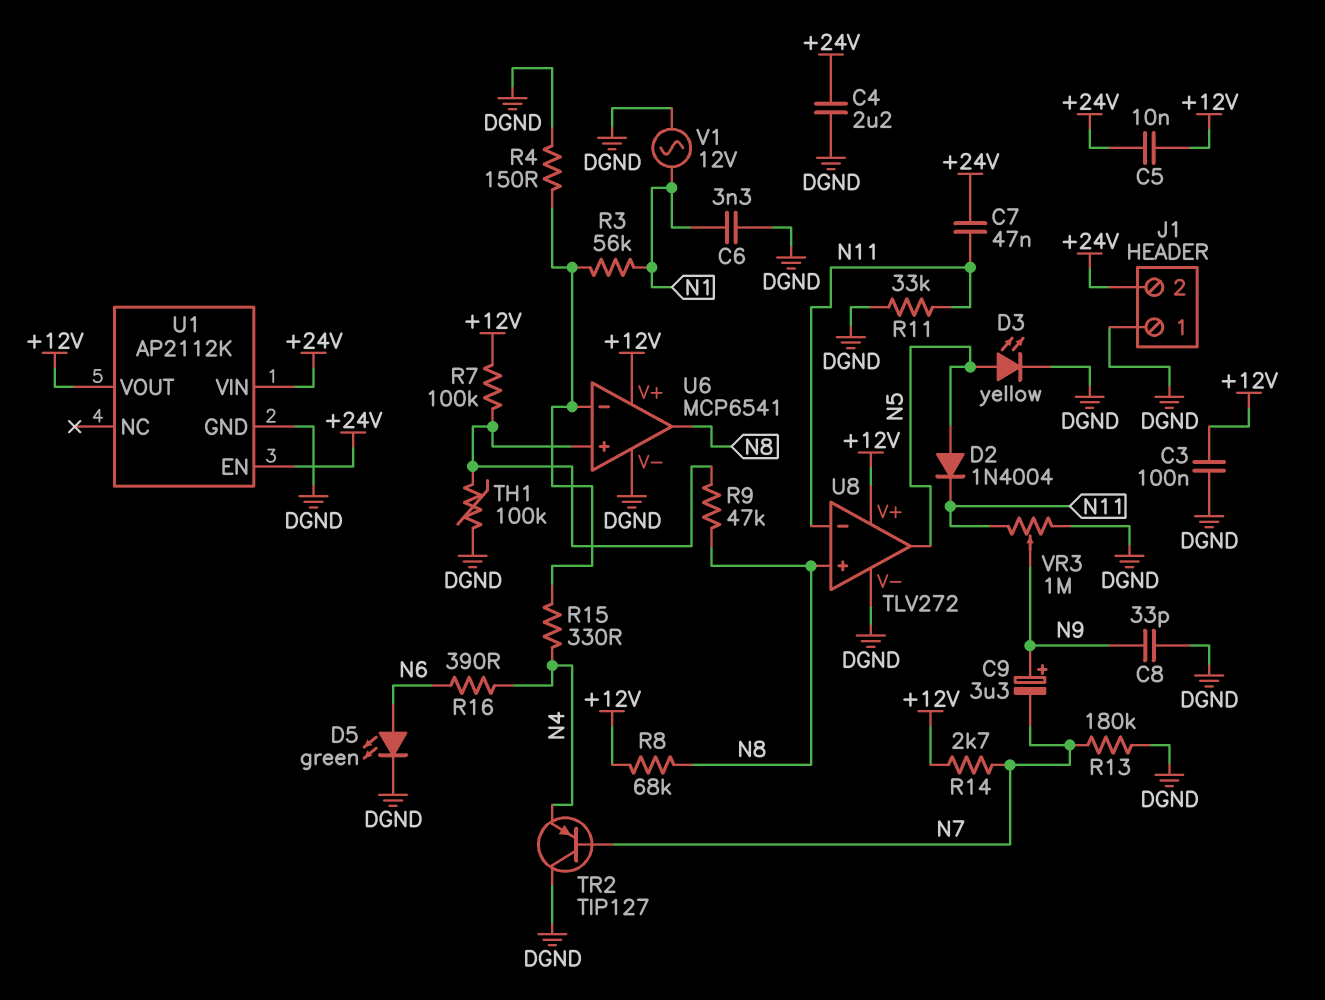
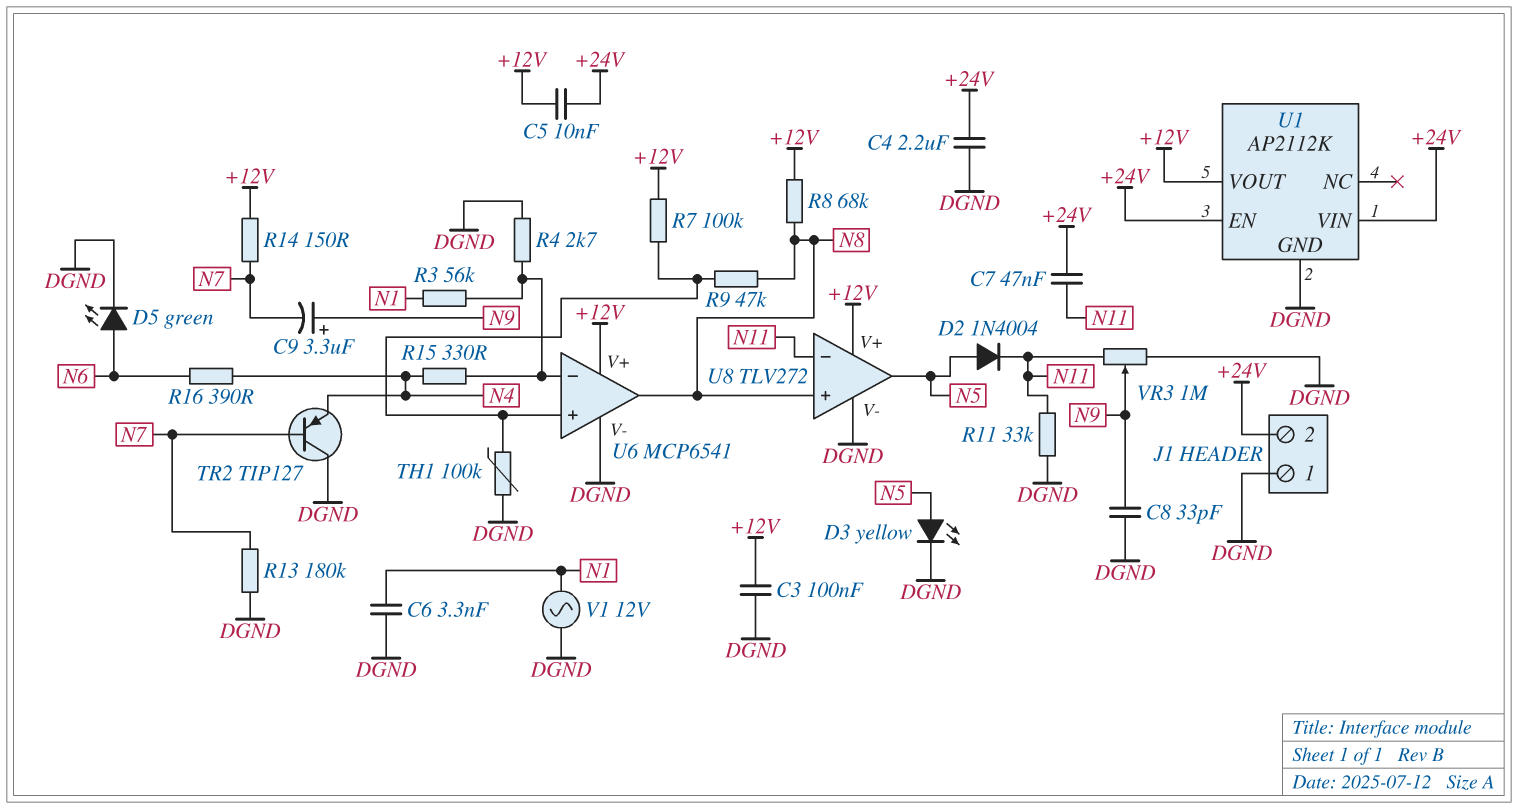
R4: 150 (DGND, U6/in-) -> 2.7k (DGND, U6/in-)
R14: 2.7k (+12V, N7) -> 150 (+12V, N7)

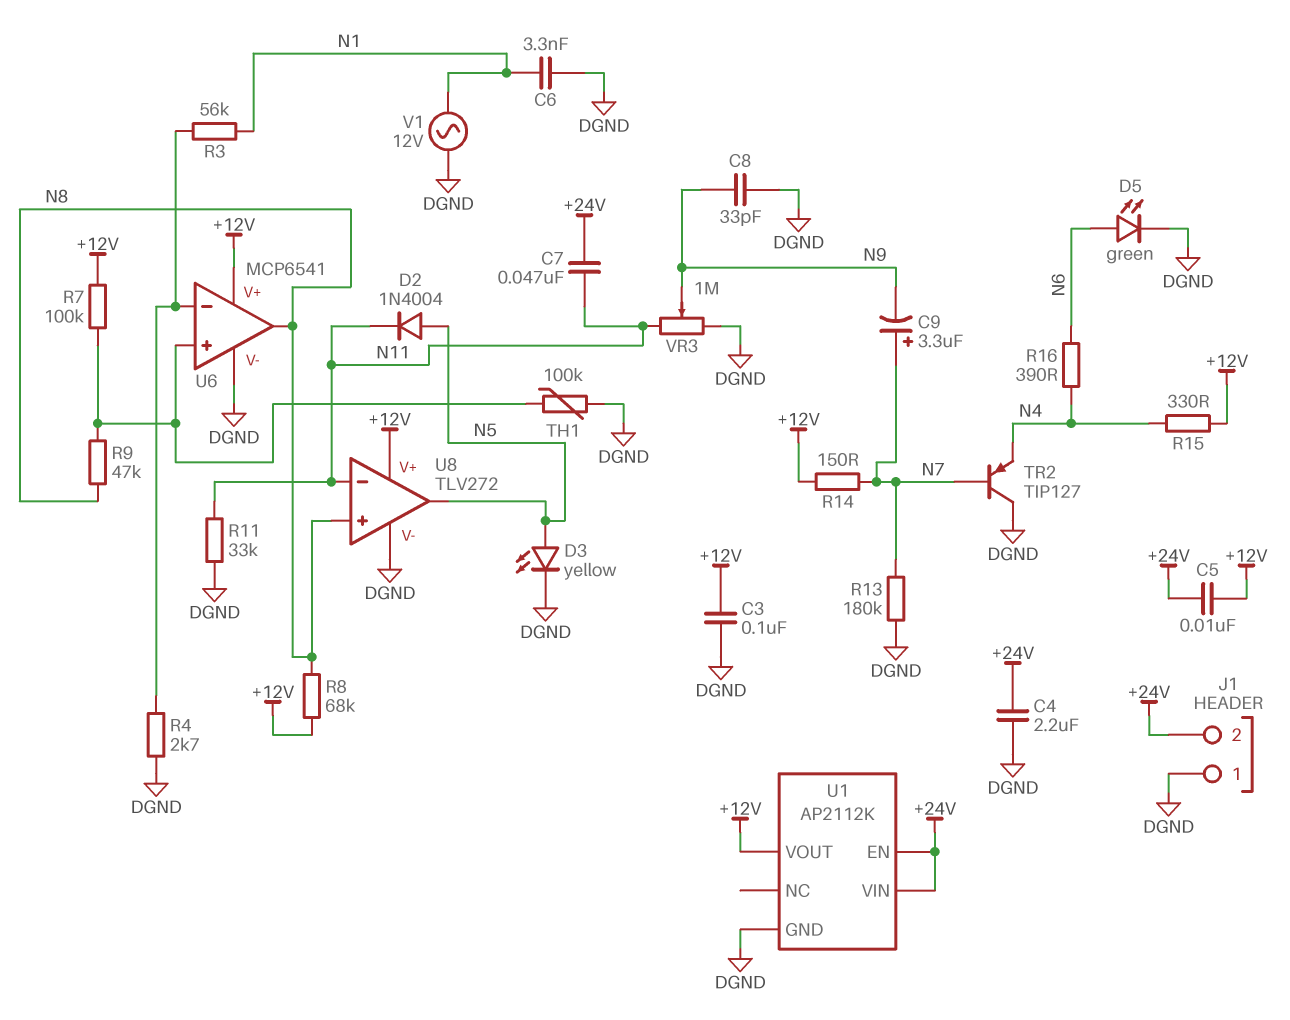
C9: 3.3uF (plus N9, minus N7) -> 3.3uF (plus N7, minus N9)
R15: 330 (N4, U6/in-) -> 330 (+12V, N4)

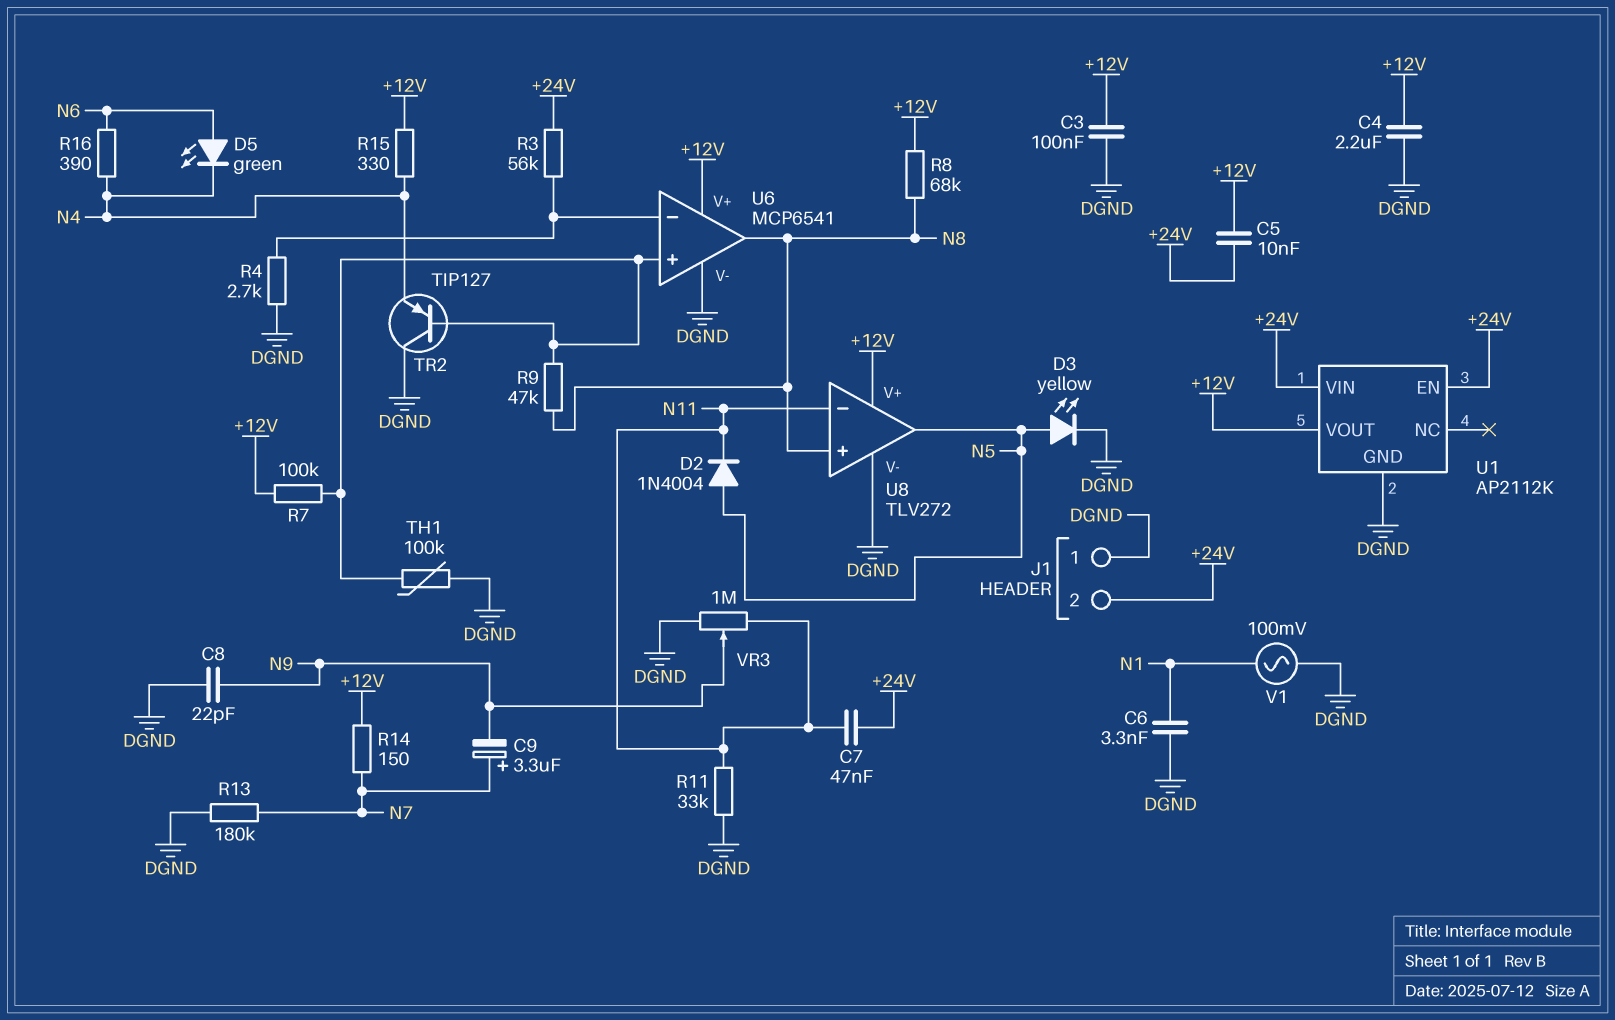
C4: 2.2uF (+24V, DGND) -> 2.2uF (+12V, DGND)
C8: 33pF (DGND, N9) -> 22pF (DGND, N9)
D5: LED green (A N6, K DGND) -> LED green (A N6, K N4)
R3: 56k (N1, U6/in-) -> 56k (+24V, U6/in-)
TR2: PNP TIP127 (B N7, C DGND, E N4) -> PNP TIP127 (B U6/in+, C DGND, E N4)
V1: AC 12V (DGND, N1) -> AC 100mV (DGND, N1)

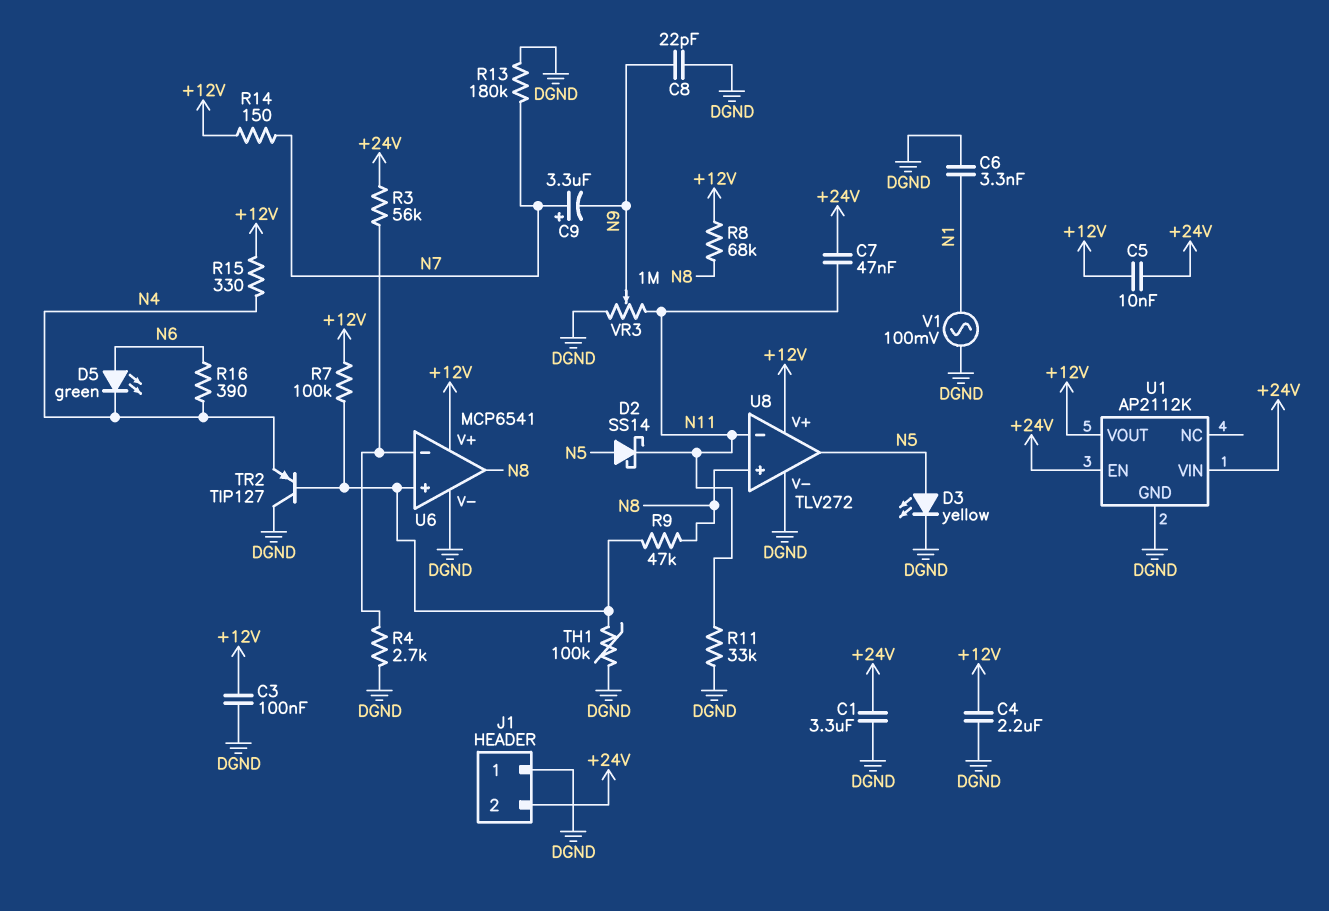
C1: none -> 3.3uF (+24V, DGND)
D2: diode 1N4004 (A N5, K N11) -> schottky SS14 (A N5, K N11)

